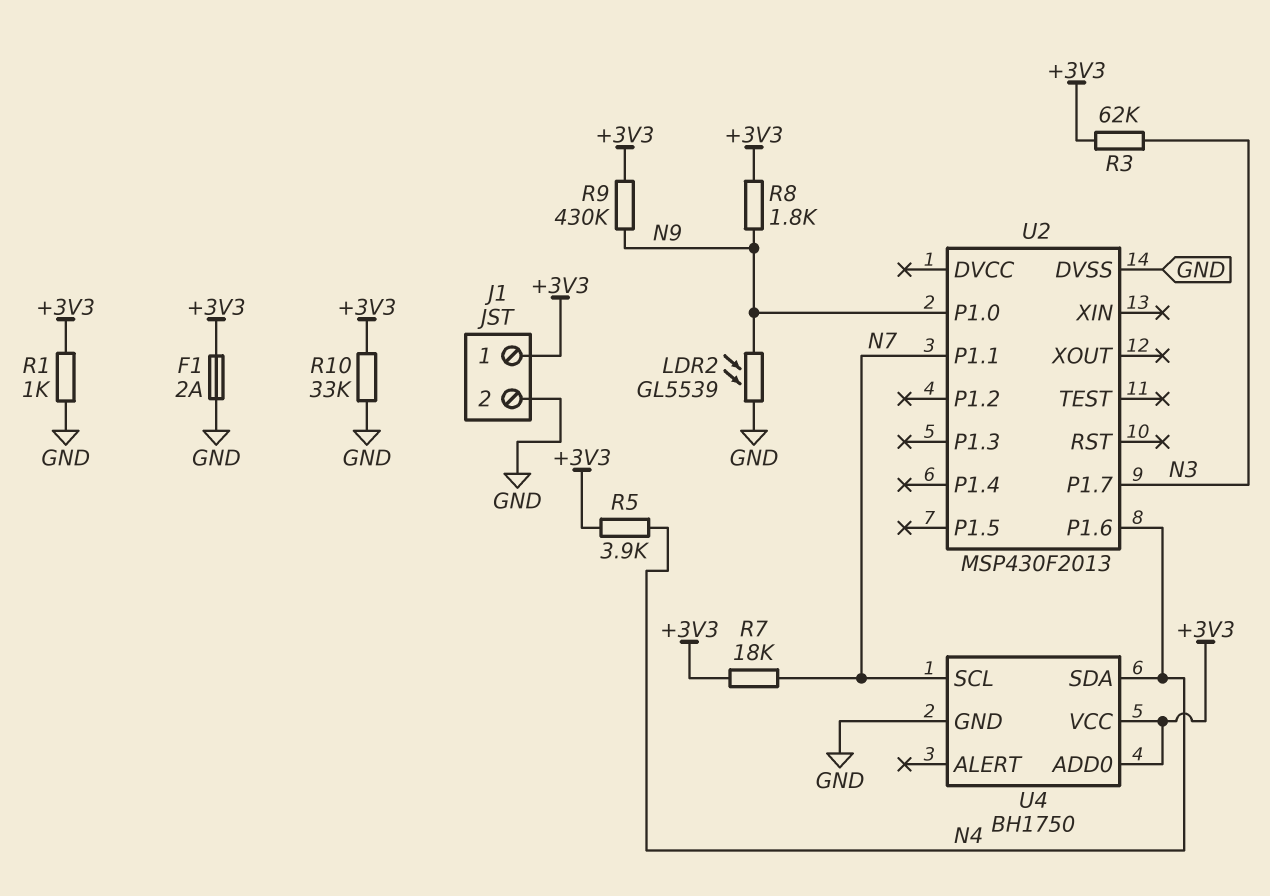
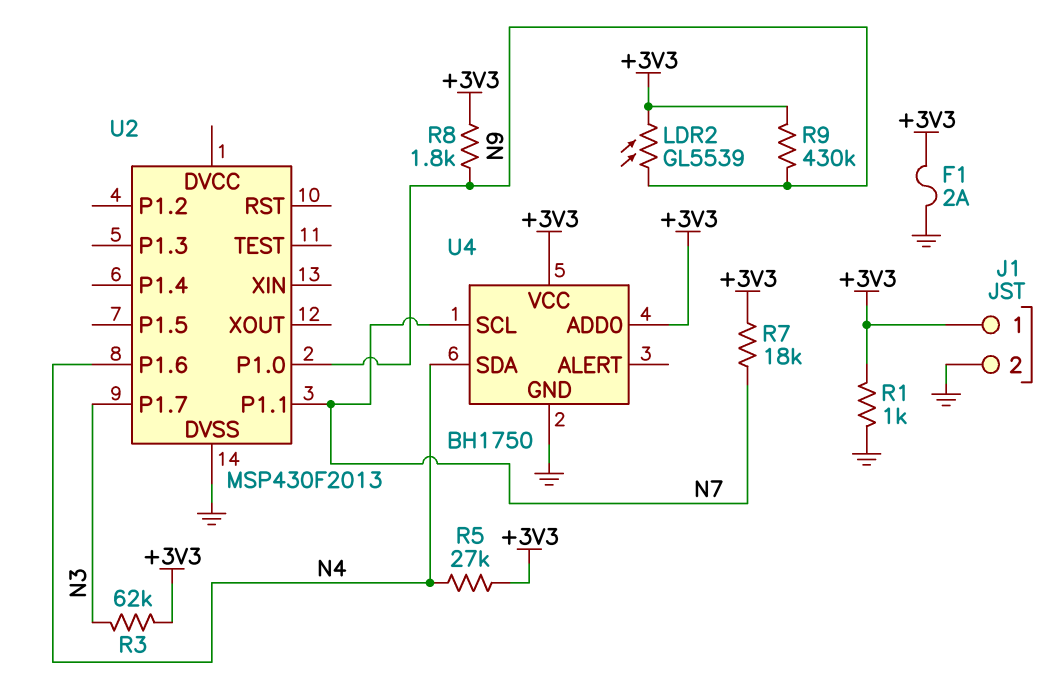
LDR2: GL5539 (GND, N9) -> GL5539 (+3V3, N9)
R5: 3.9k (+3V3, N4) -> 27k (+3V3, N4)
R10: 33k (+3V3, GND) -> none

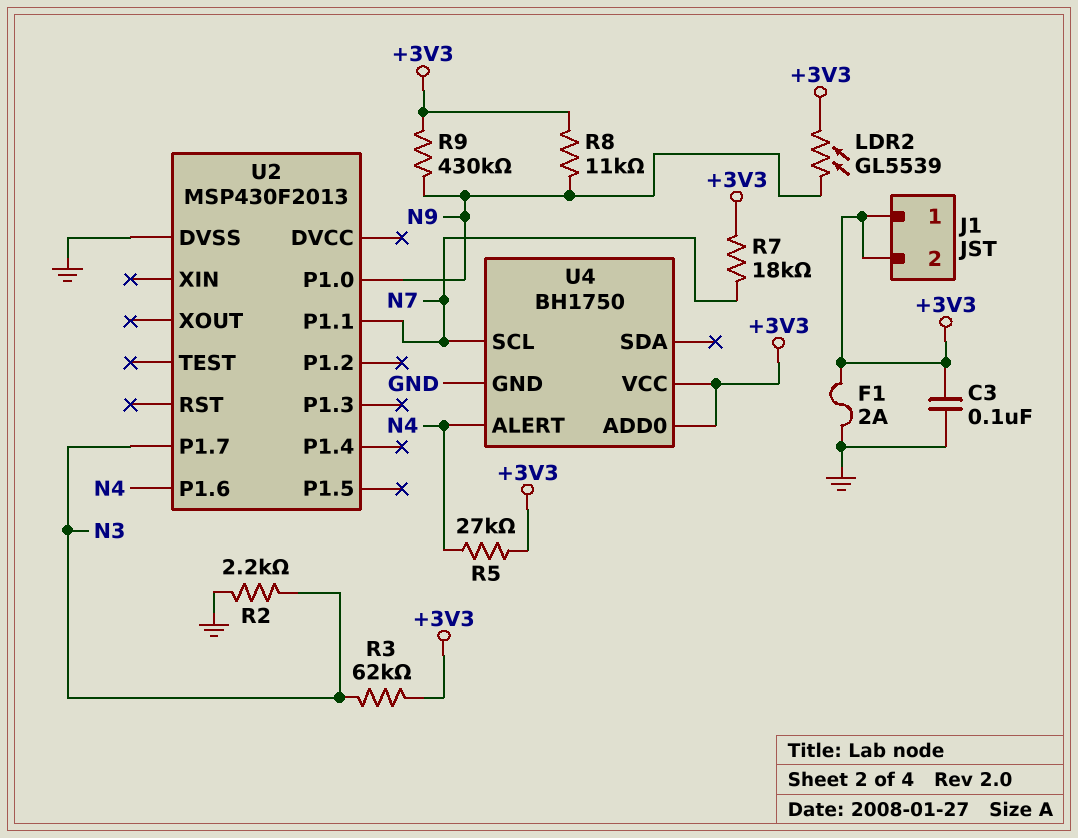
C3: none -> 100nF (+3V3, GND)
J1 pin 2: GND -> +3V3
R1: 1k (+3V3, GND) -> none
R2: none -> 2.2k (GND, N3)
R8: 1.8k (+3V3, N9) -> 11k (+3V3, N9)
U4 pin ALERT: none -> N4
U4 pin SDA: N4 -> none

